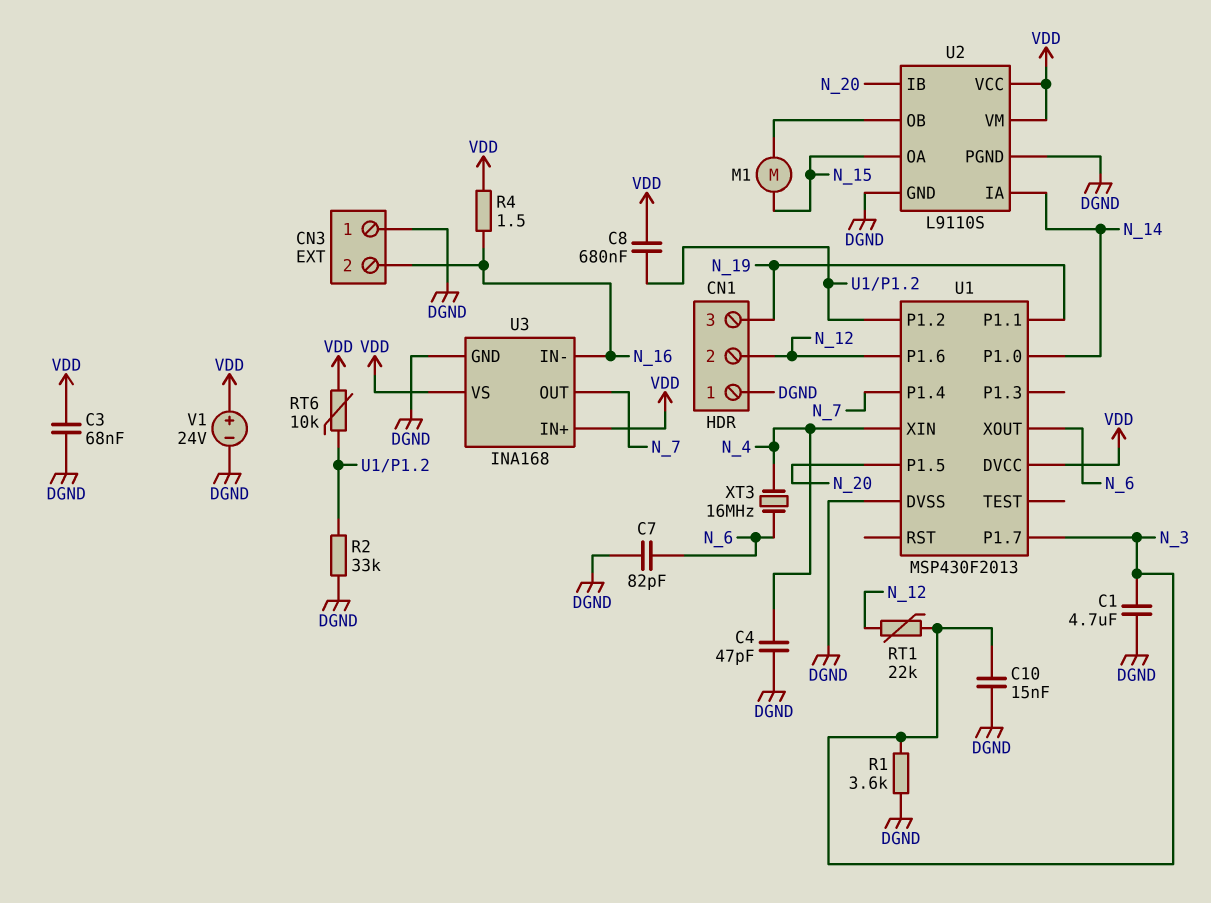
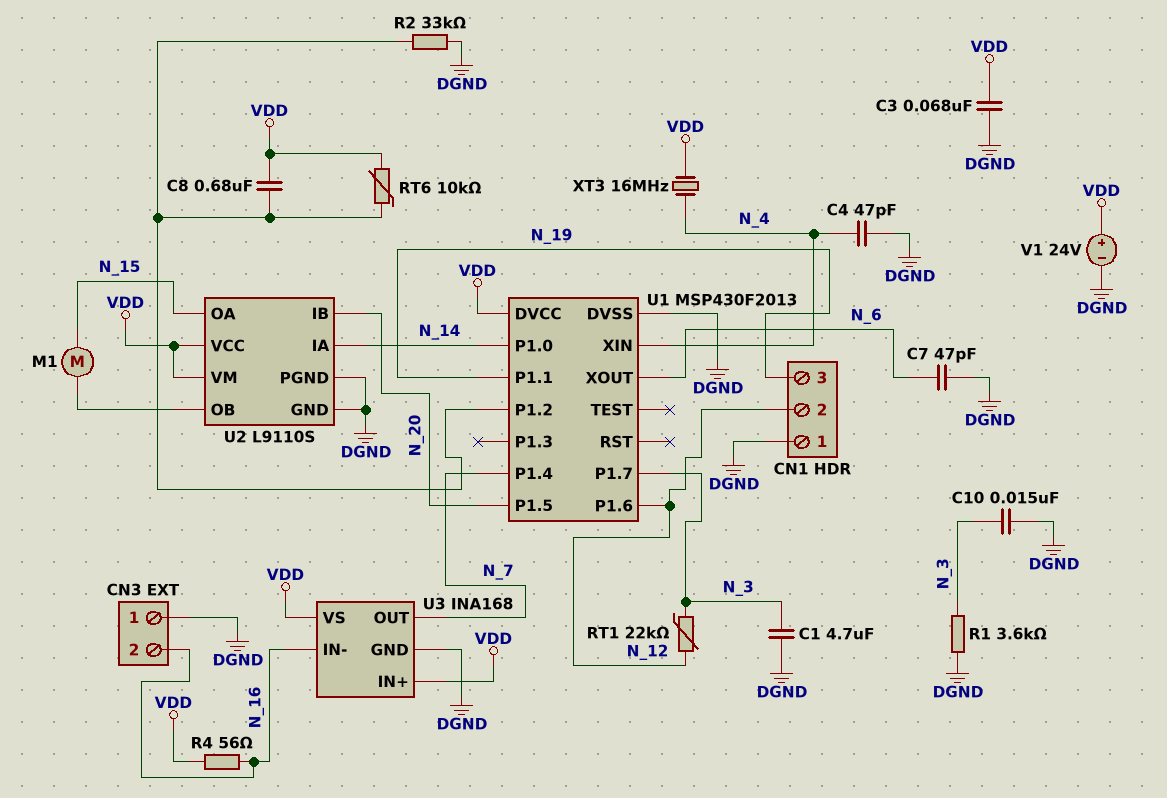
C7: 82pF (DGND, N_6) -> 47pF (DGND, N_6)
R4: 1.5 (N_16, VDD) -> 56 (N_16, VDD)
XT3: 16MHz (N_4, N_6) -> 16MHz (N_4, VDD)

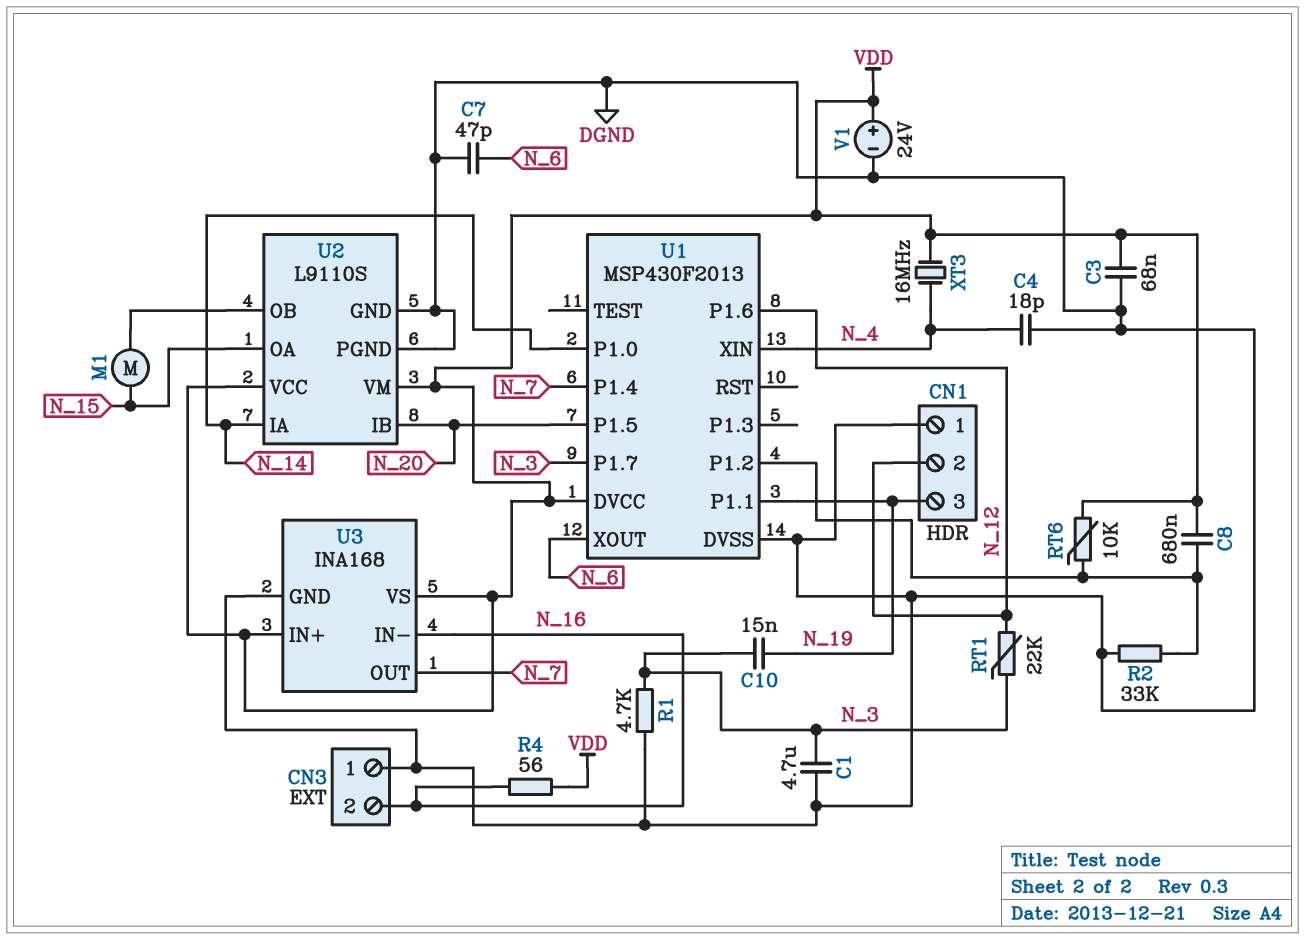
C4: 47pF (DGND, N_4) -> 18pF (DGND, N_4)
C10: 15nF (DGND, N_3) -> 15nF (N_3, N_19)
R1: 3.6k (DGND, N_3) -> 4.7k (DGND, N_3)

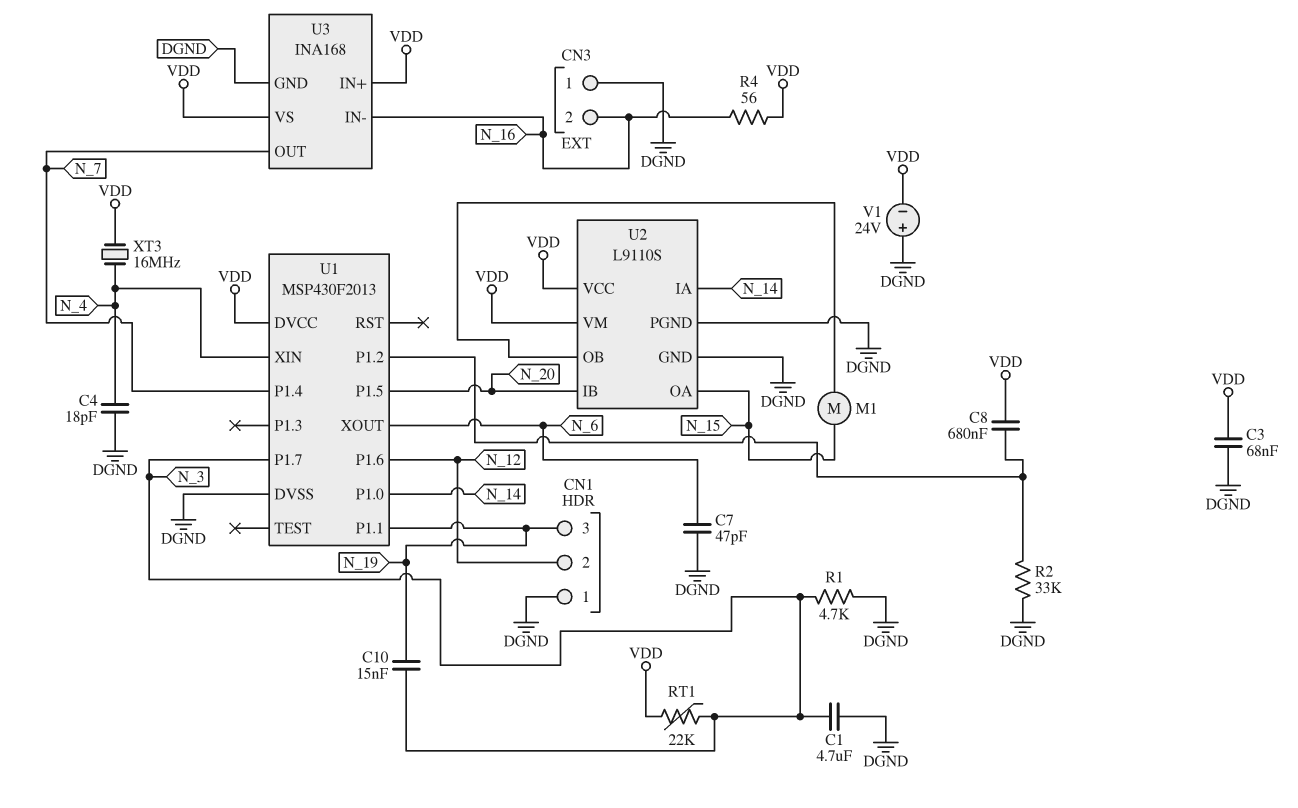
RT1: 22k (N_3, N_12) -> 22k (N_3, VDD)
RT6: 10k (U1/P1.2, VDD) -> none
V1: 24V (plus VDD, minus DGND) -> 24V (plus DGND, minus VDD)

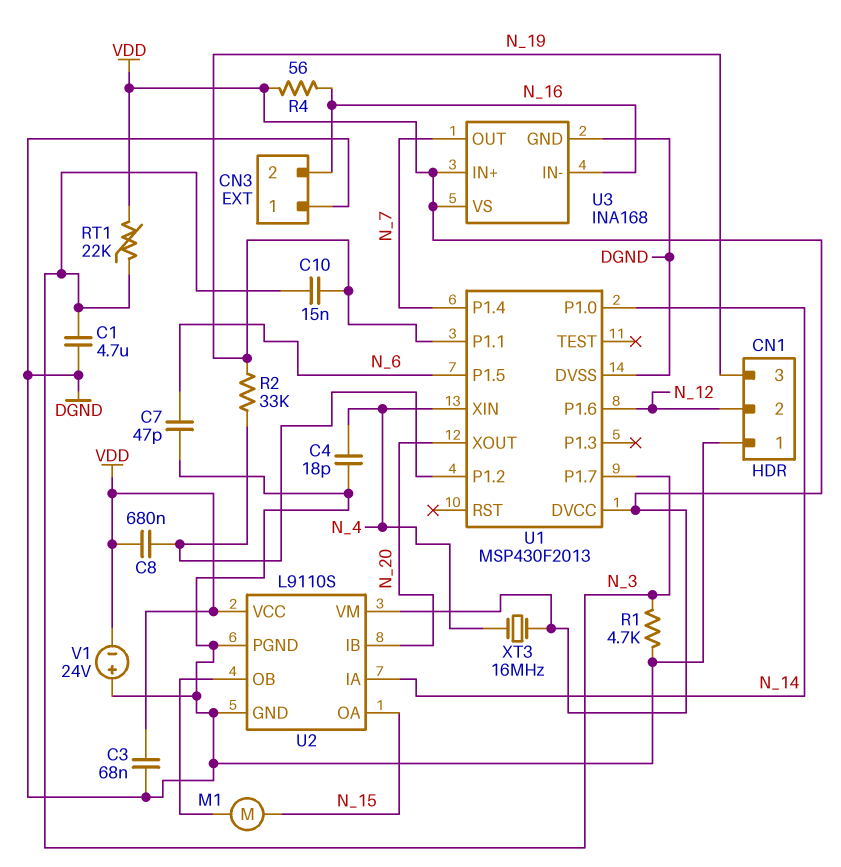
R2: 33k (DGND, U1/P1.2) -> 33k (N_19, U1/P1.2)
U1 pin P1.5: N_20 -> N_6
U1 pin XOUT: N_6 -> N_20

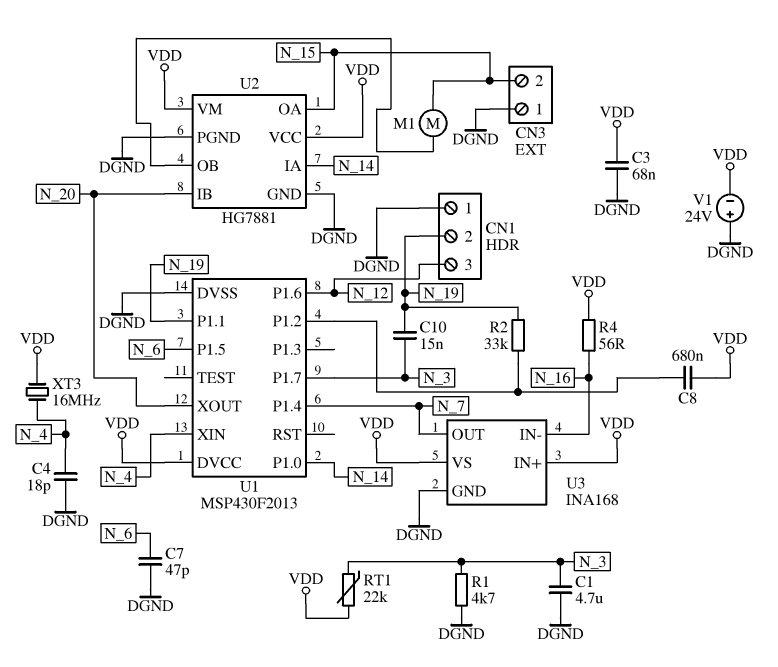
CN1 pin 2: N_12 -> N_19
CN1 pin 3: N_19 -> N_12
CN3 pin 2: N_16 -> N_15
U2: L9110S -> HG7881

